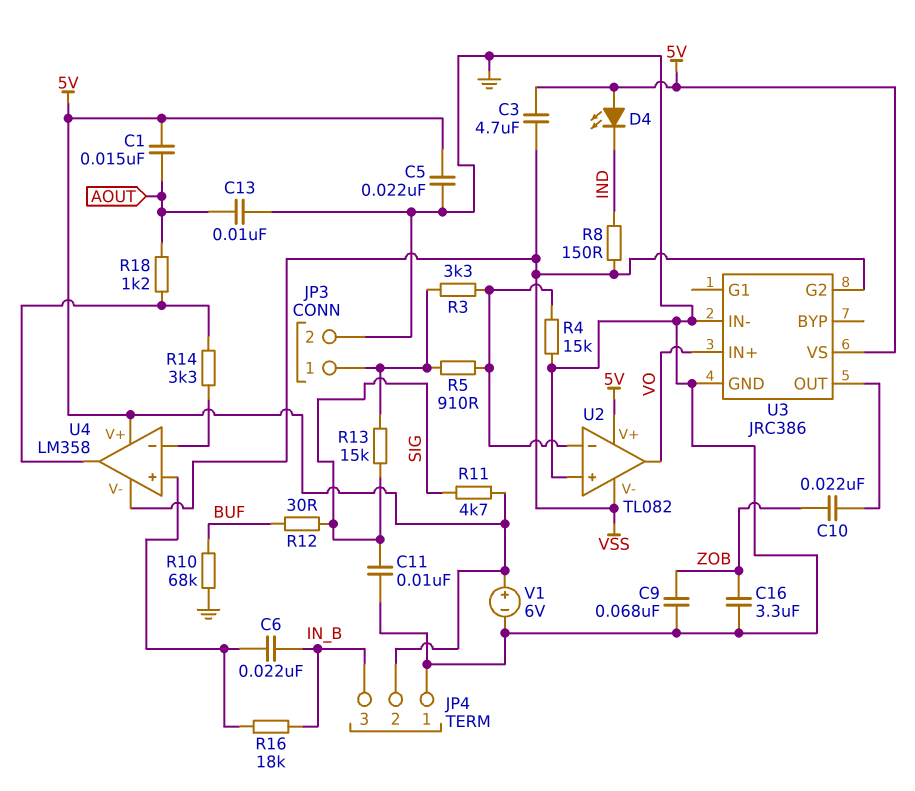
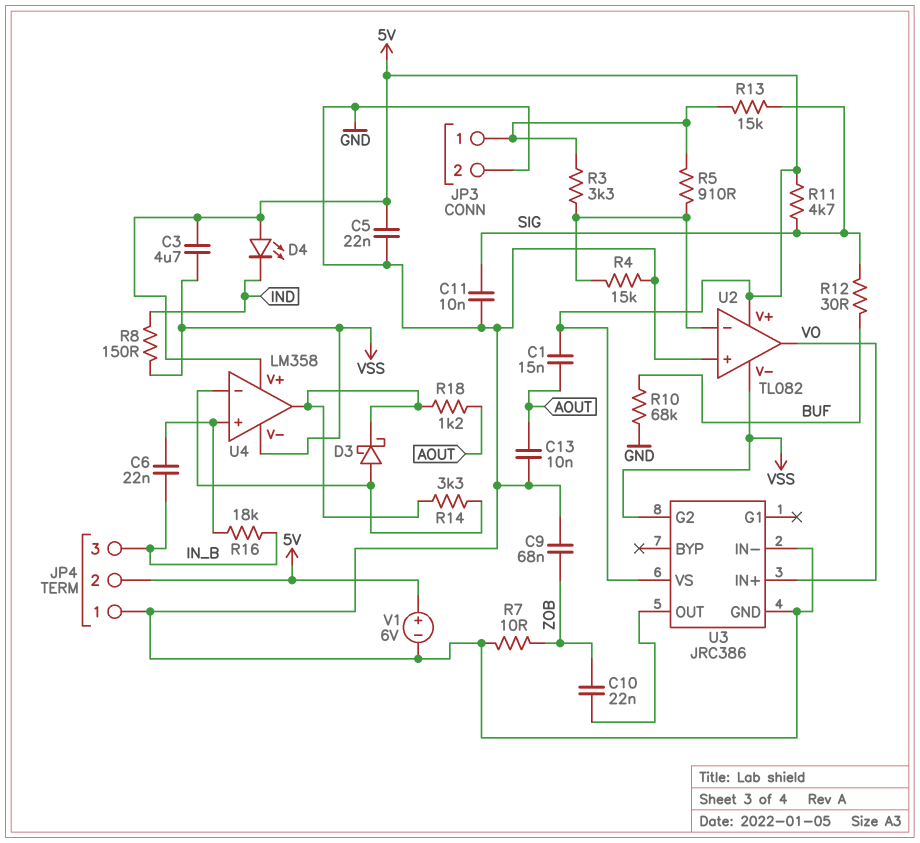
C16: 3.3uF (GND, ZOB) -> none
D3: none -> schottky (A U4/in-, K U4/out)
R7: none -> 10 (GND, ZOB)

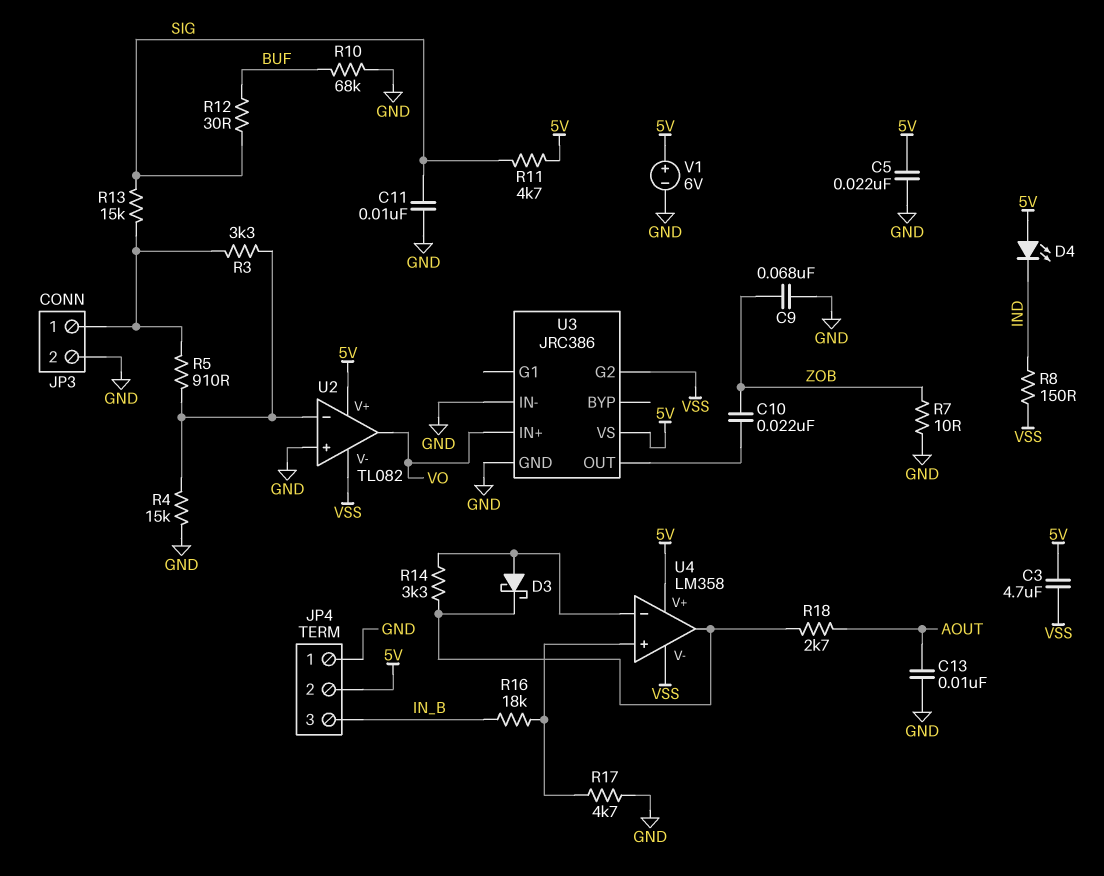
C1: 15nF (5V, AOUT) -> none
C6: 22nF (IN_B, U4/in+) -> none
R17: none -> 4.7k (GND, U4/in+)
R18: 1.2k (AOUT, U4/out) -> 2.7k (AOUT, U4/out)

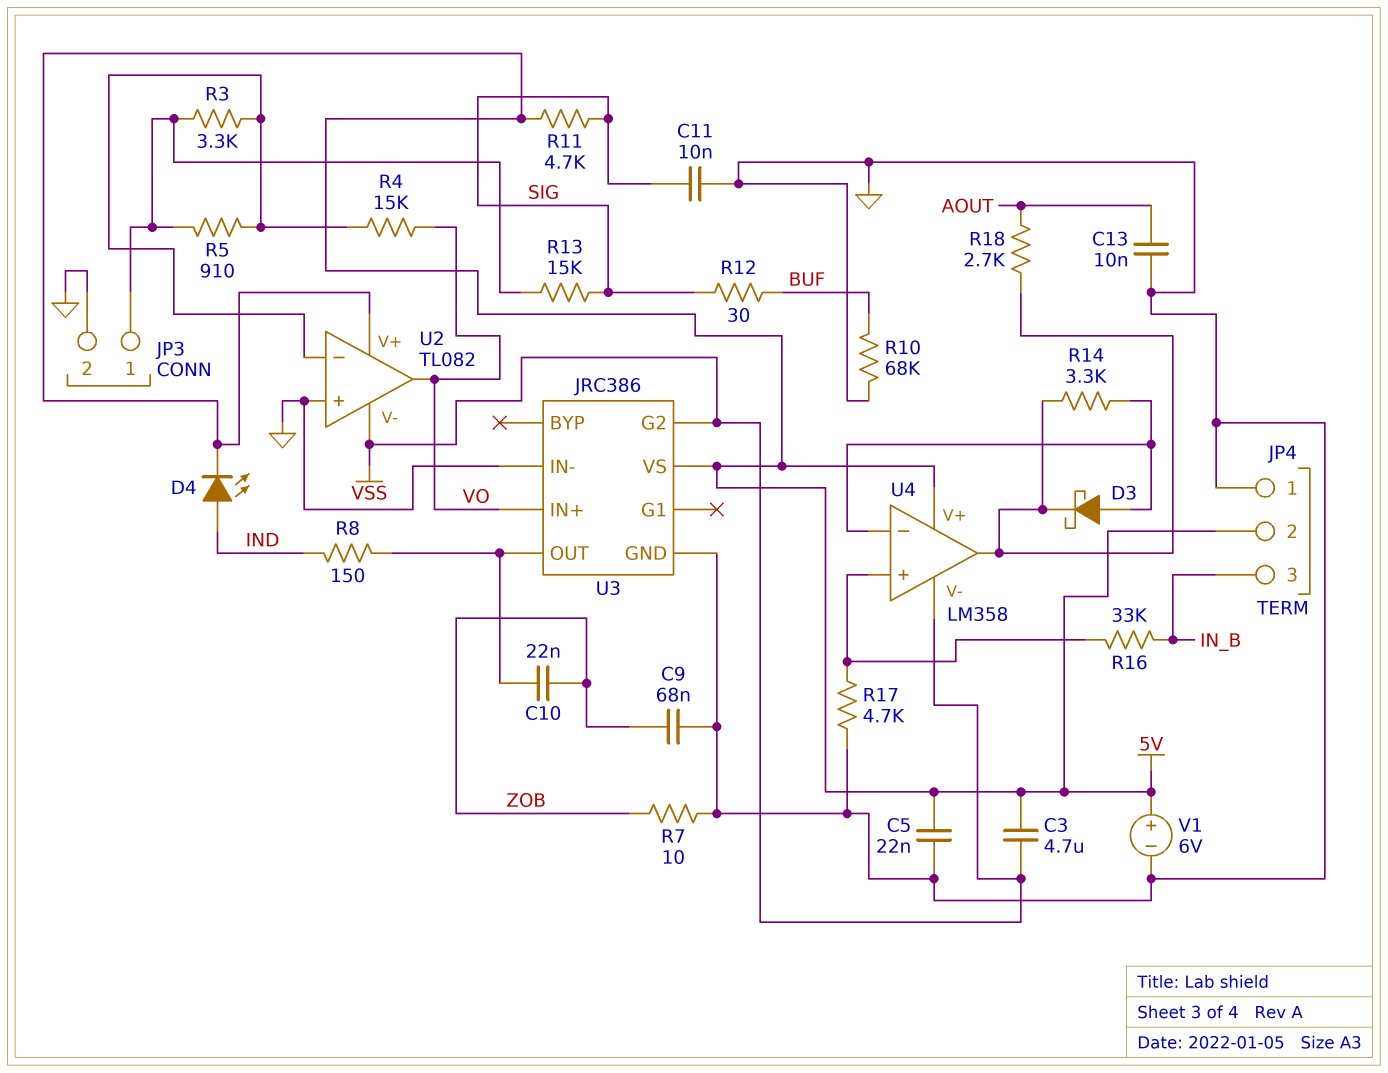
D4: LED (A 5V, K IND) -> LED (A IND, K 5V)
R4: 15k (GND, U2/in-) -> 15k (U2/in-, VO)
R8: 150 (IND, VSS) -> 150 (IND, U3/OUT)
R16: 18k (IN_B, U4/in+) -> 33k (IN_B, U4/in+)

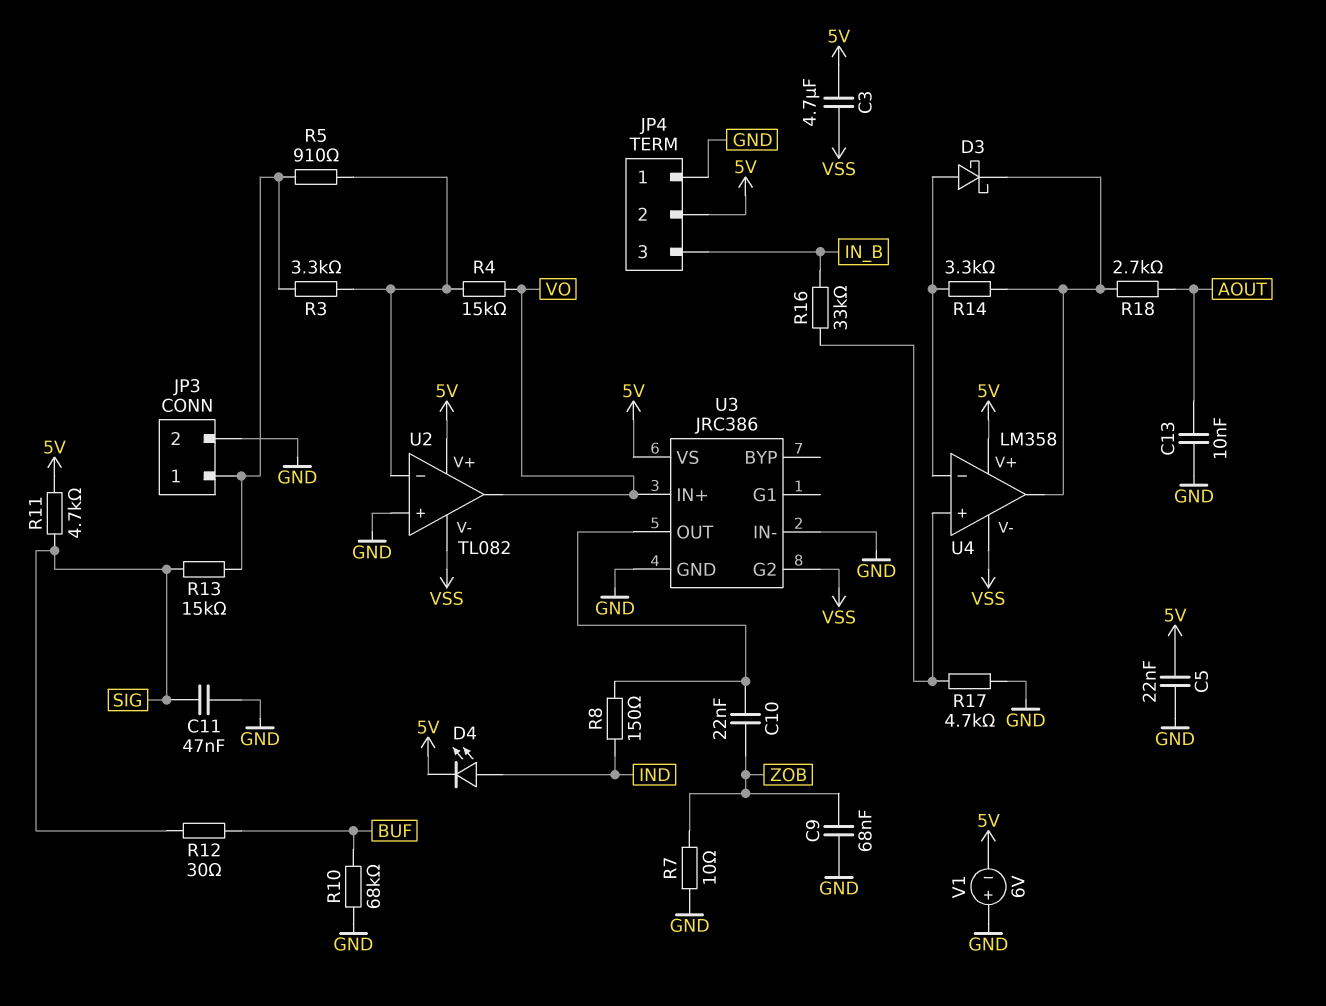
C11: 10nF (GND, SIG) -> 47nF (GND, SIG)
V1: 6V (plus 5V, minus GND) -> 6V (plus GND, minus 5V)

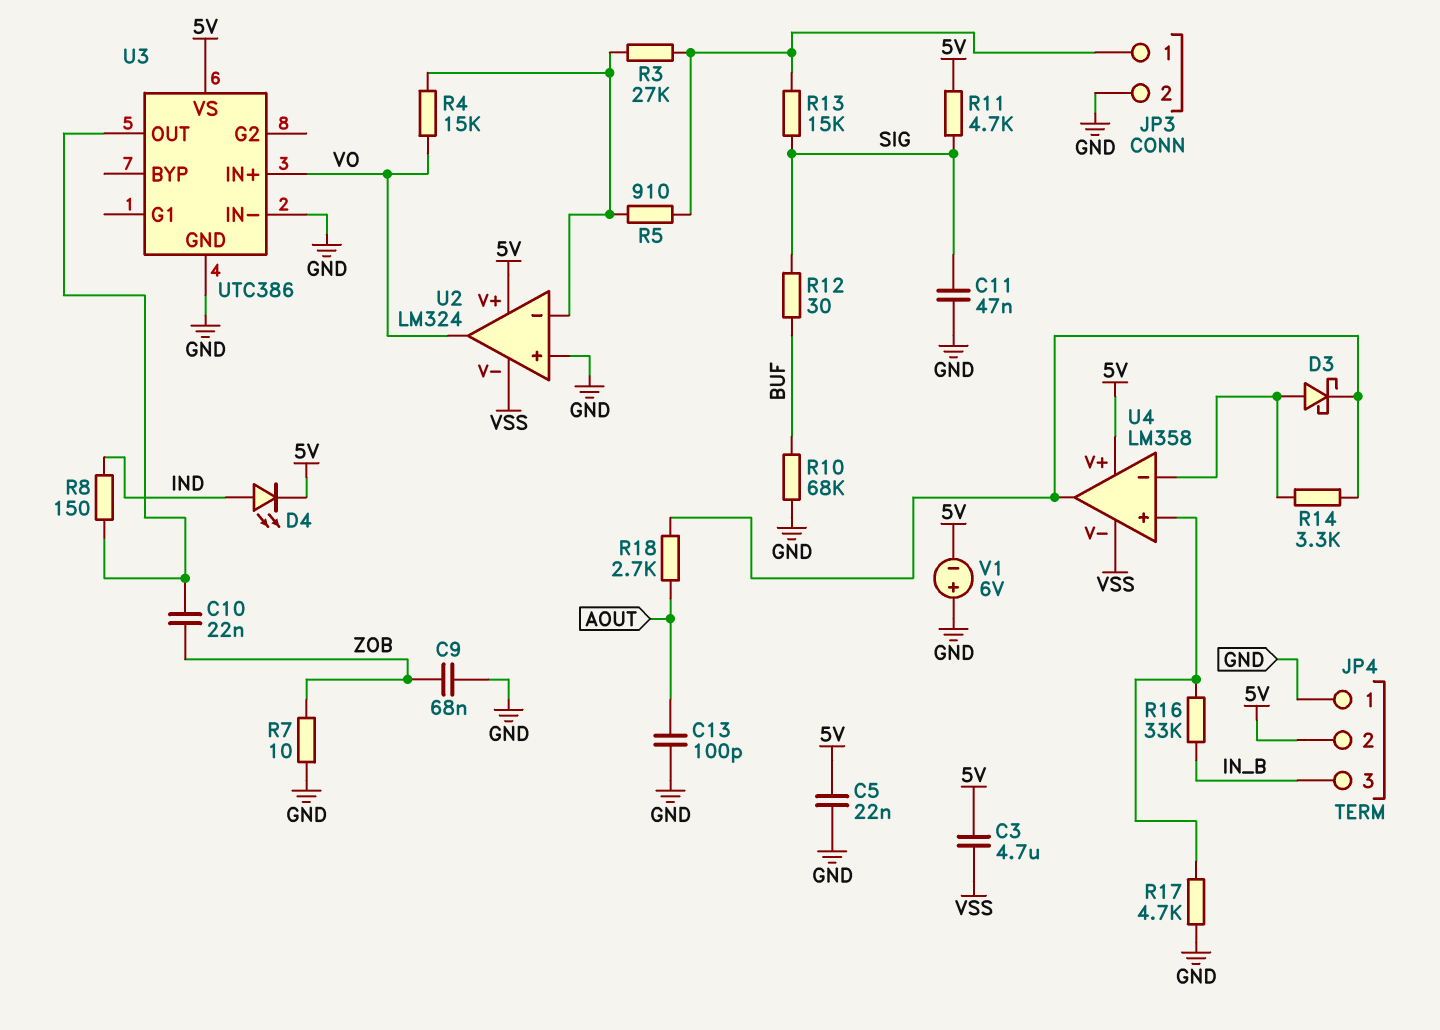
C13: 10nF (AOUT, GND) -> 100pF (AOUT, GND)
R3: 3.3k (JP3/1, U2/in-) -> 27k (JP3/1, U2/in-)
U2: TL082 -> LM324
U3: JRC386 -> UTC386
U3 pin G2: VSS -> none

